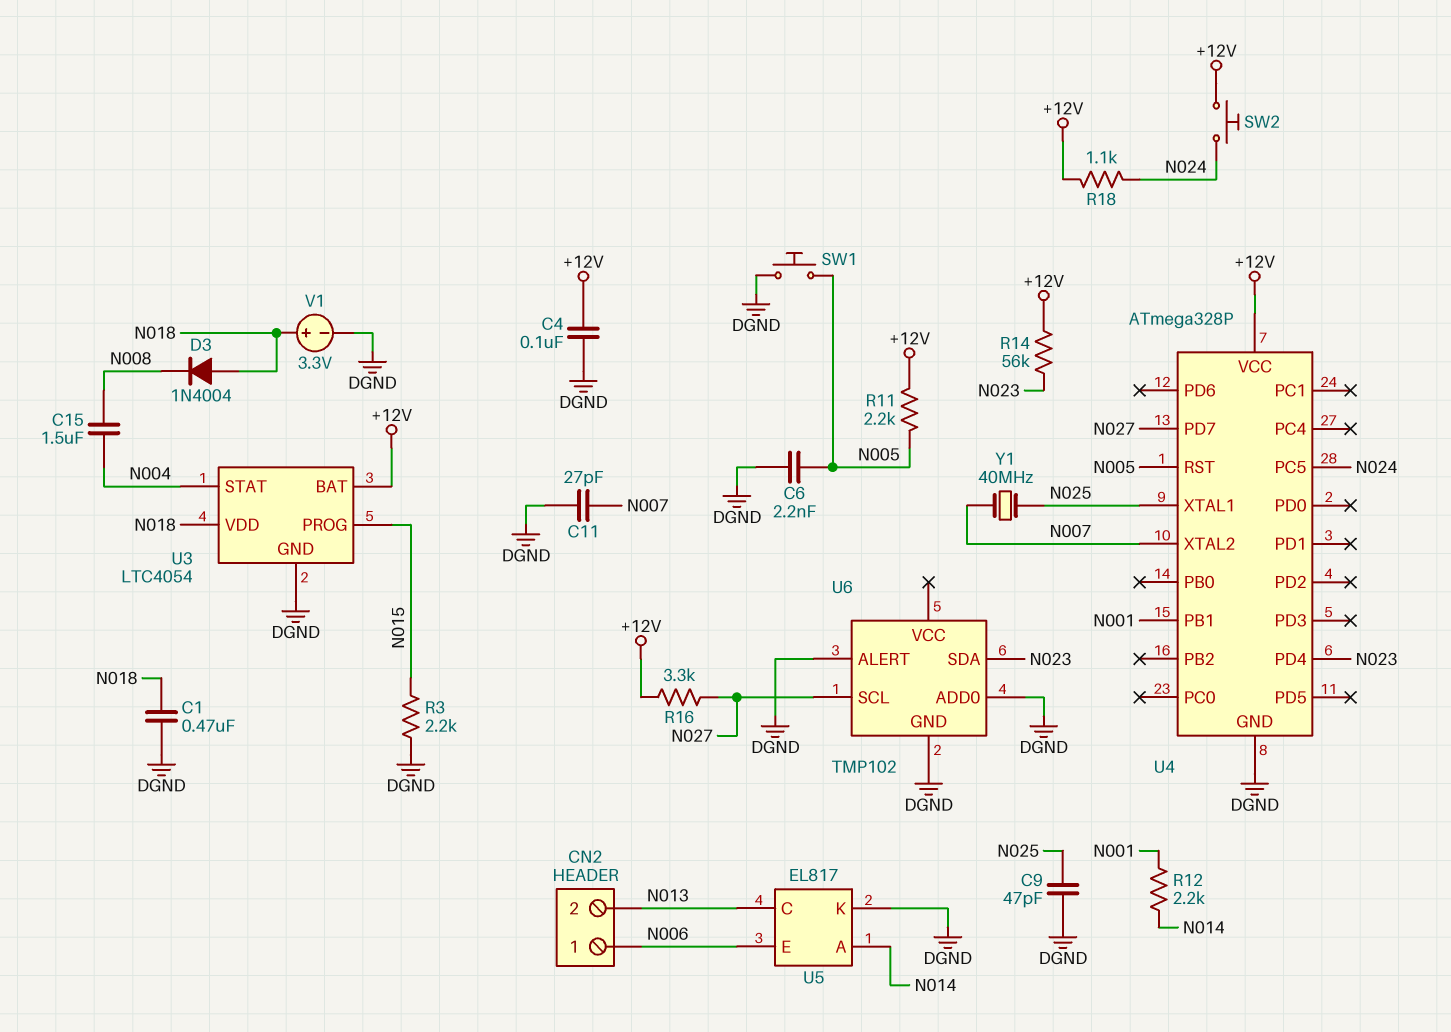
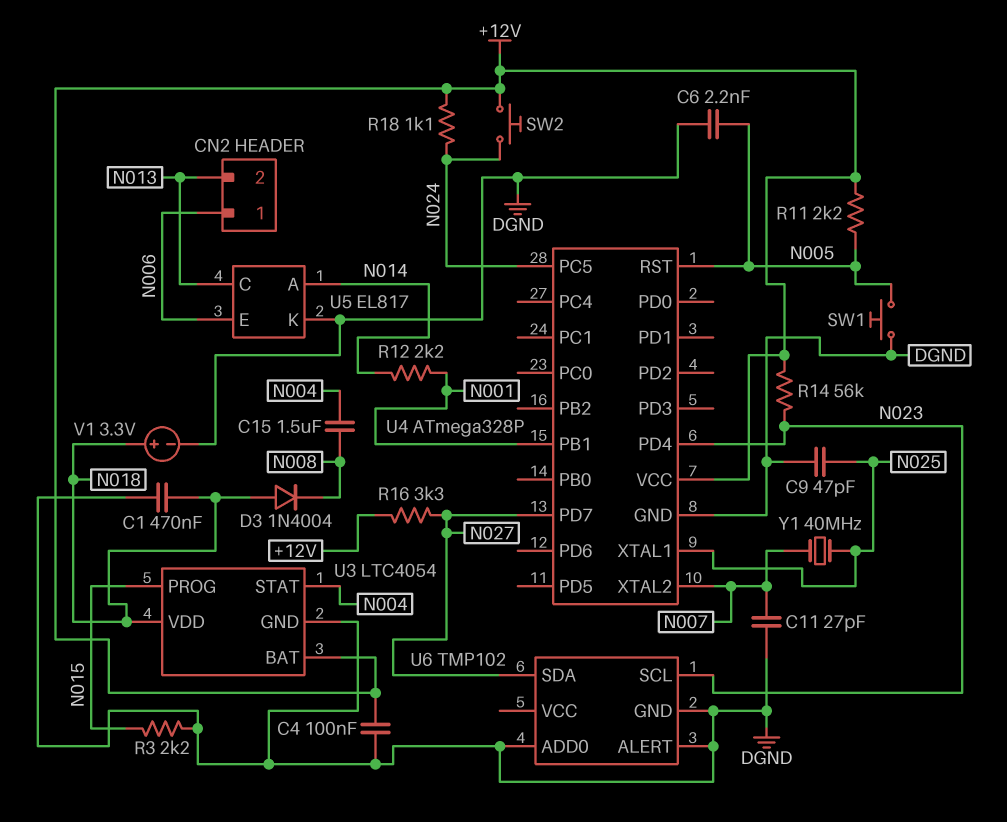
U6 pin SCL: N027 -> N023
U6 pin SDA: N023 -> N027

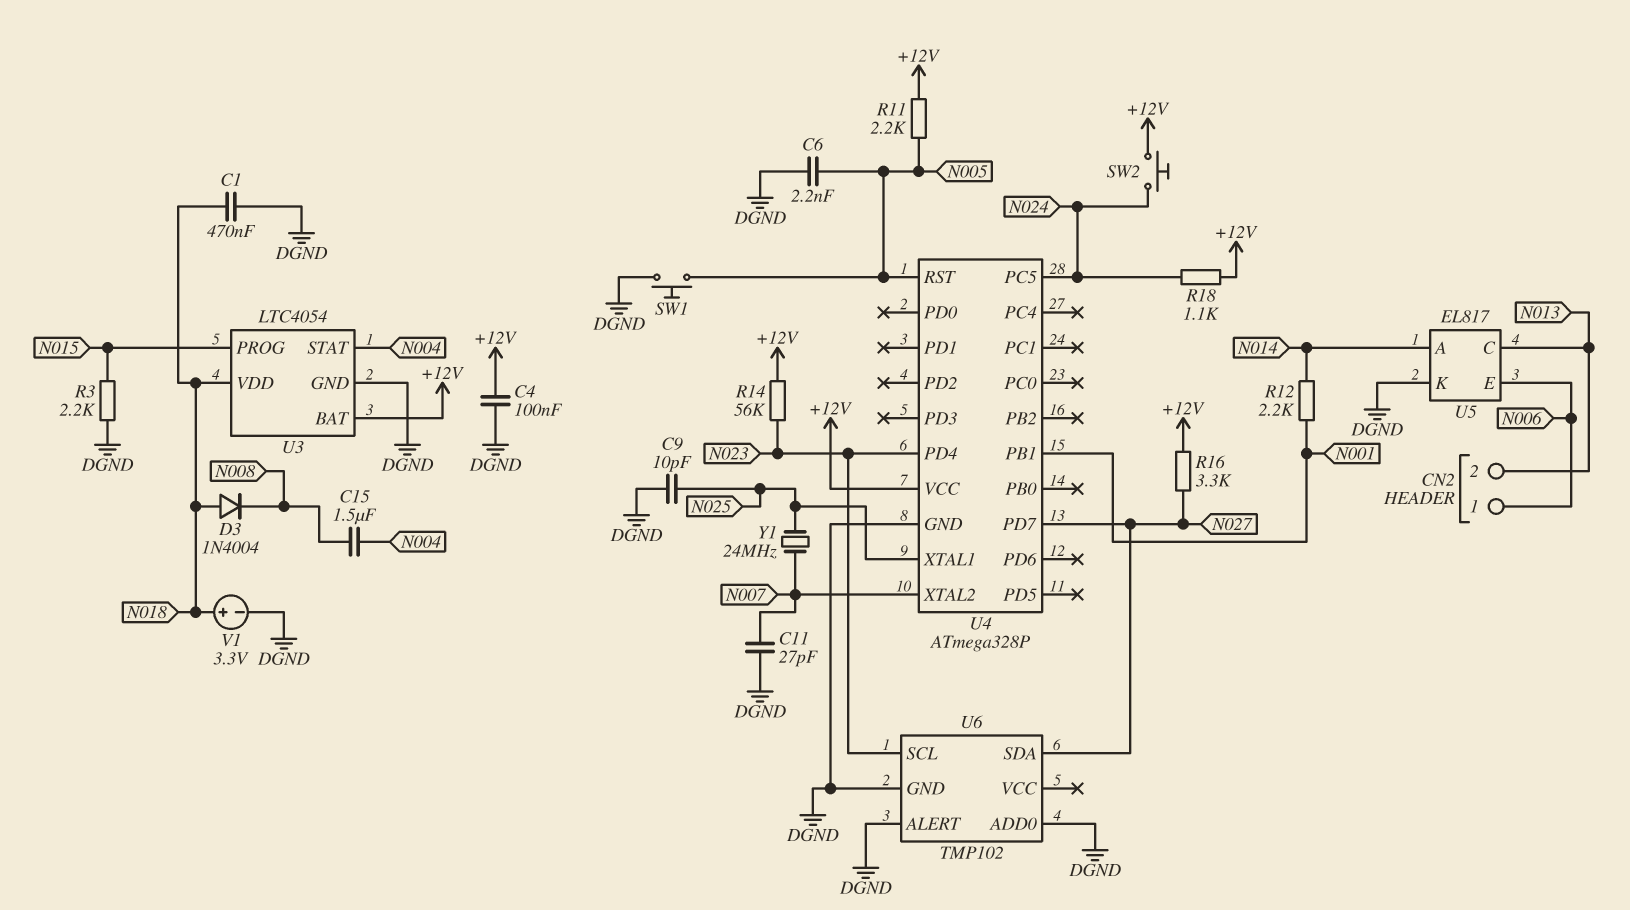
C9: 47pF (DGND, N025) -> 10pF (DGND, N025)
Y1: 40MHz (N007, N025) -> 24MHz (N007, N025)

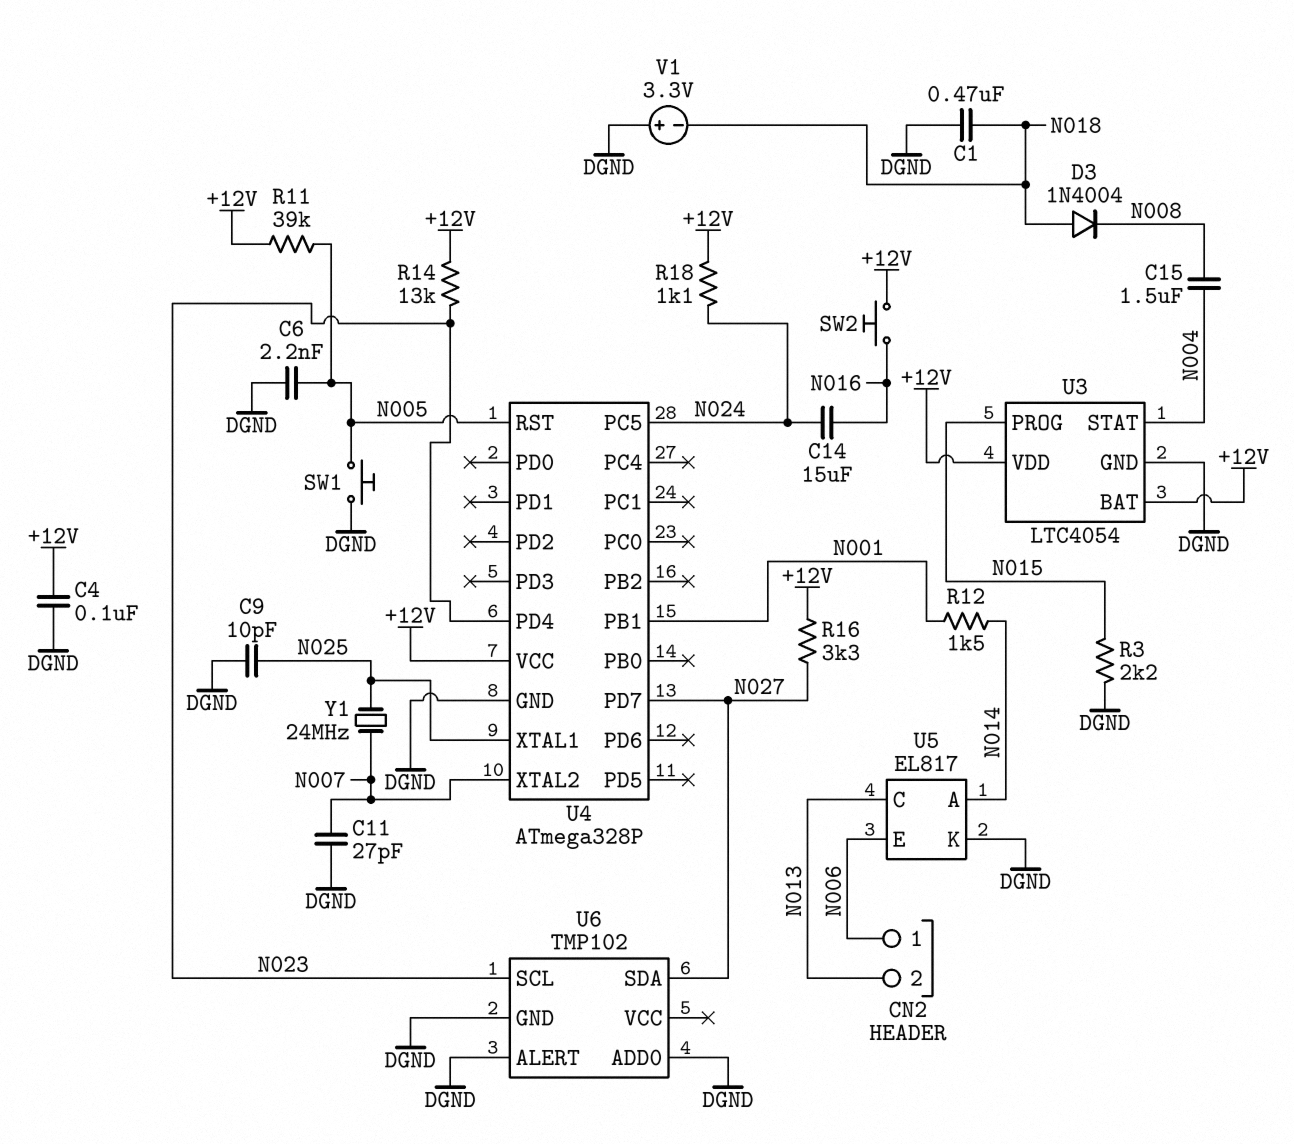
C14: none -> 15uF (N016, N024)
R11: 2.2k (+12V, N005) -> 39k (+12V, N005)
R12: 2.2k (N001, N014) -> 1.5k (N001, N014)
R14: 56k (+12V, N023) -> 13k (+12V, N023)
SW2: button (+12V, N024) -> button (+12V, N016)
U3 pin VDD: N018 -> +12V
V1: 3.3V (plus N018, minus DGND) -> 3.3V (plus DGND, minus N018)

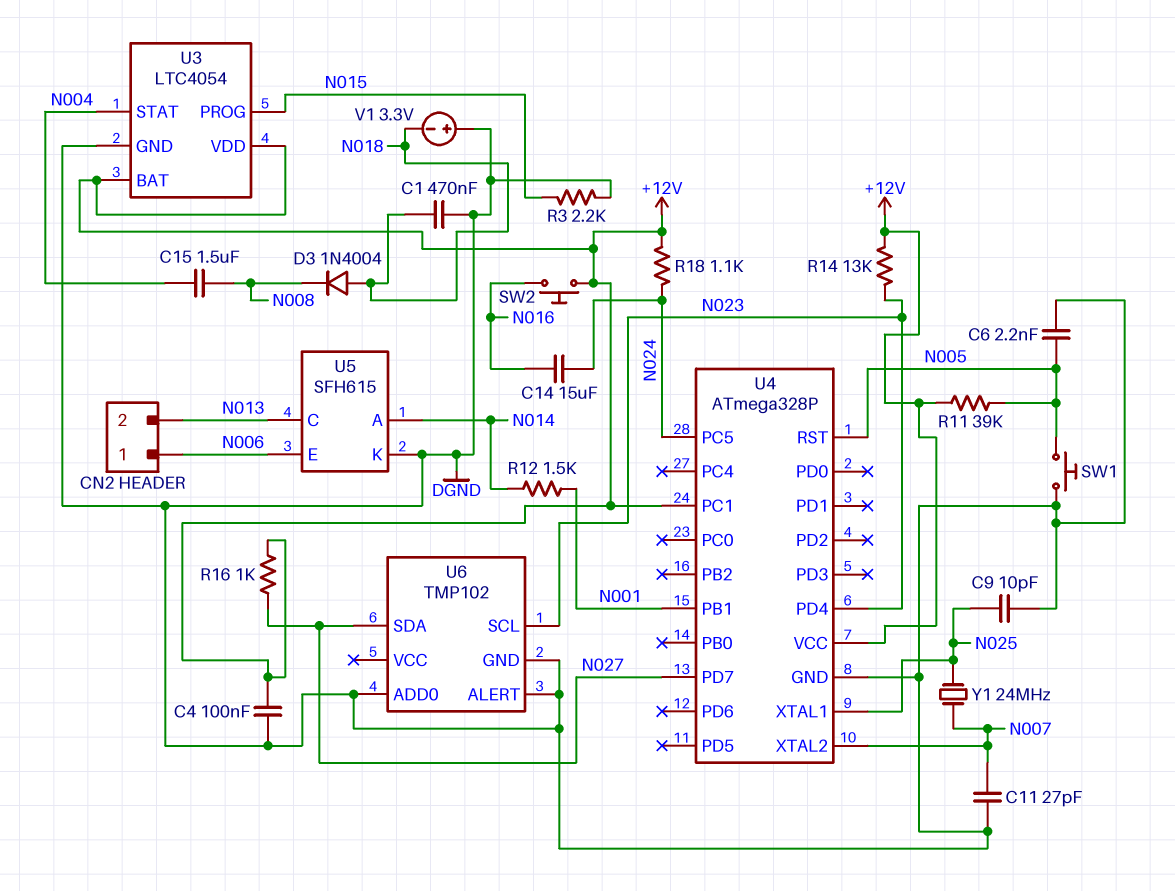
R16: 3.3k (+12V, N027) -> 1k (+12V, N027)
U4 pin PC1: none -> +12V
U5: EL817 -> SFH615

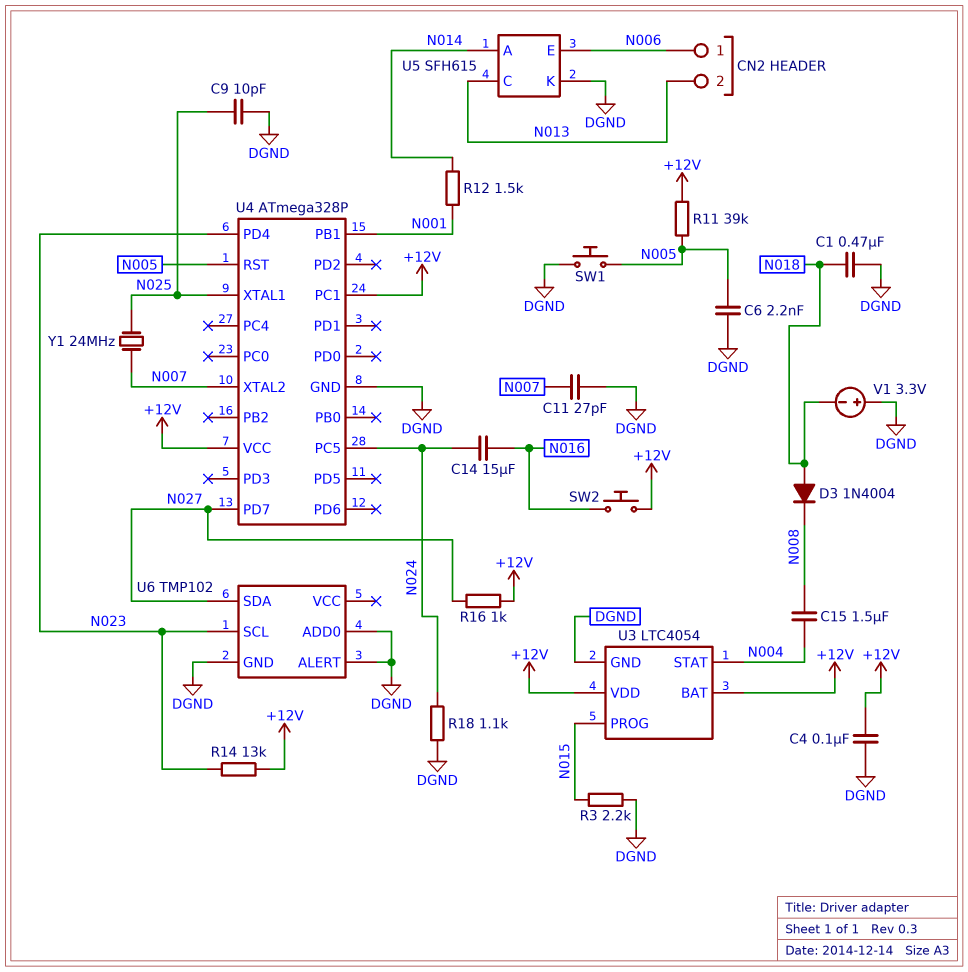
R18: 1.1k (+12V, N024) -> 1.1k (DGND, N024)

